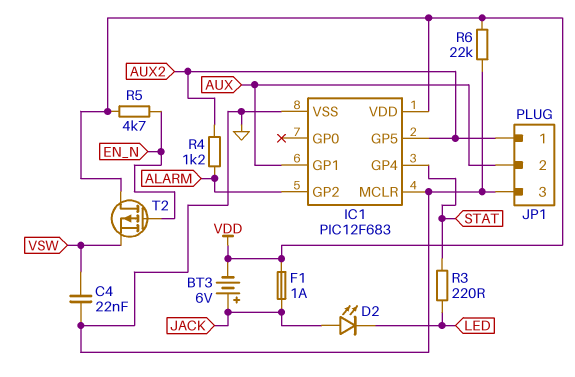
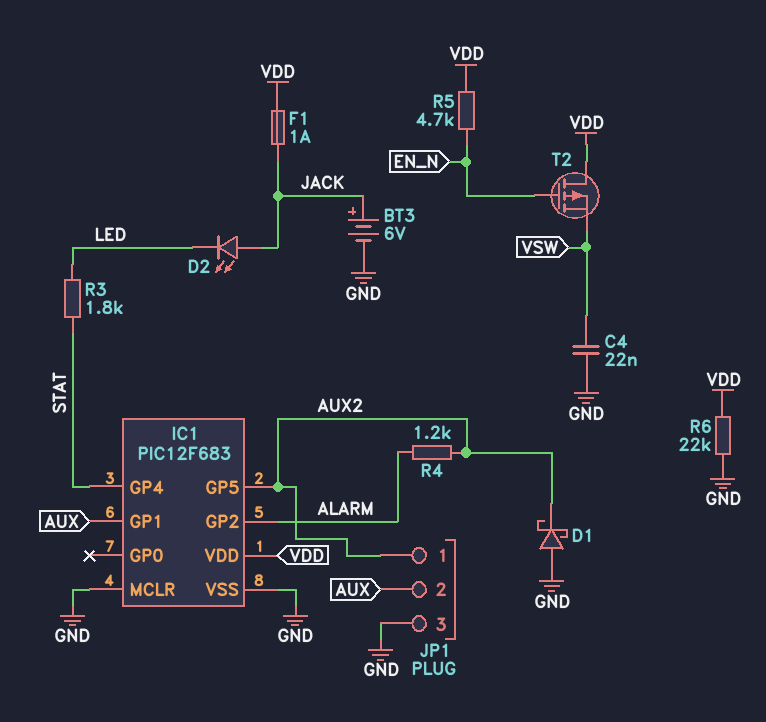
BT3: 6V (plus JACK, minus VDD) -> 6V (plus JACK, minus GND)
D1: none -> schottky (A GND, K AUX2)
R3: 220 (LED, STAT) -> 1.8k (LED, STAT)

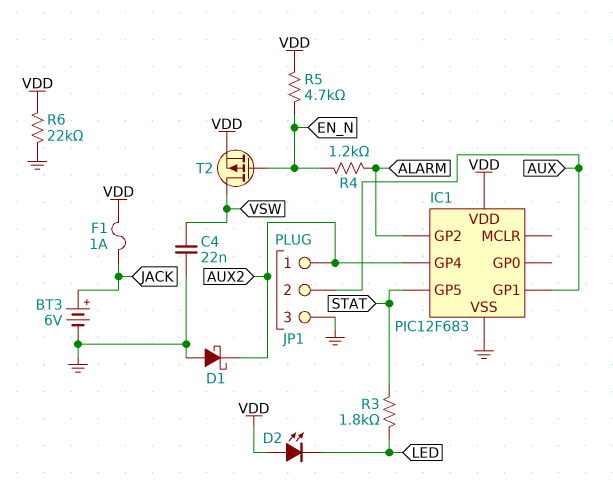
D2: LED (A JACK, K LED) -> LED (A VDD, K LED)
IC1 pin GP4: STAT -> AUX2
IC1 pin GP5: AUX2 -> STAT
IC1 pin MCLR: GND -> none
R4: 1.2k (ALARM, AUX2) -> 1.2k (ALARM, EN_N)
T2: PMOS (G EN_N, D VDD, S VSW) -> PMOS (G EN_N, D VSW, S VDD)

